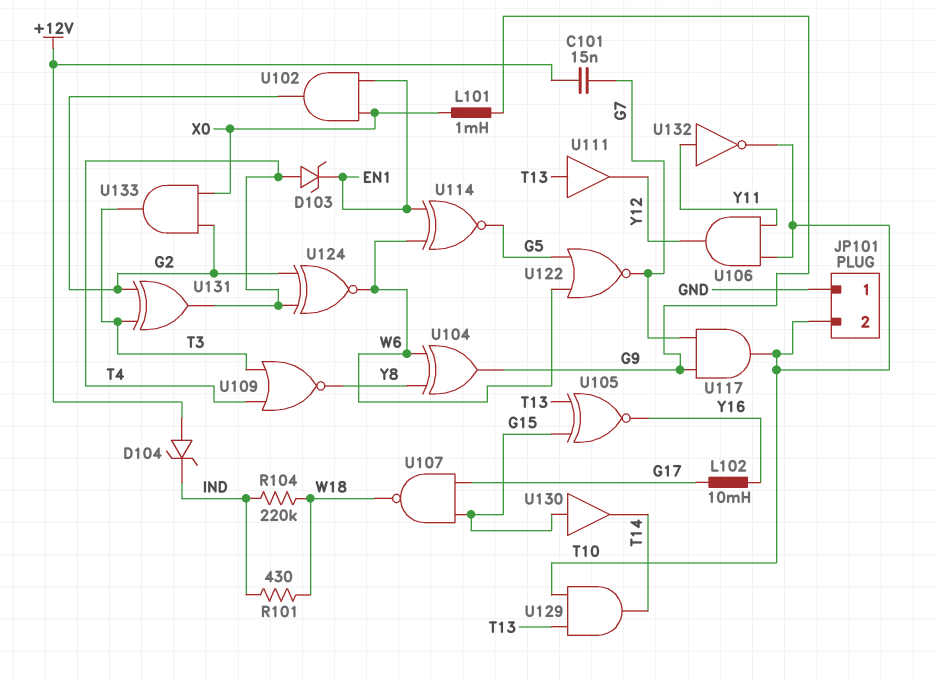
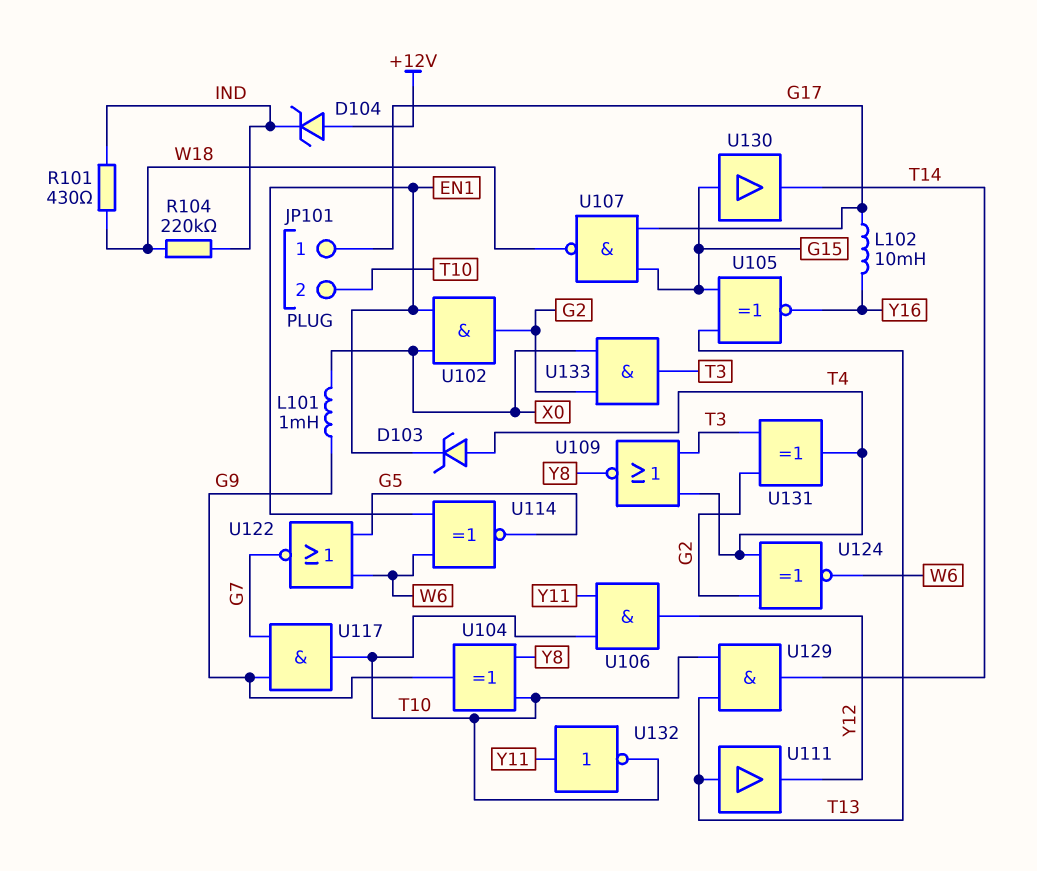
C101: 15nF (+12V, G7) -> none
JP101 pin 1: GND -> G17
U104: XOR (in W6, in Y8, out G9) -> XOR (in T10, in Y8, out G9)

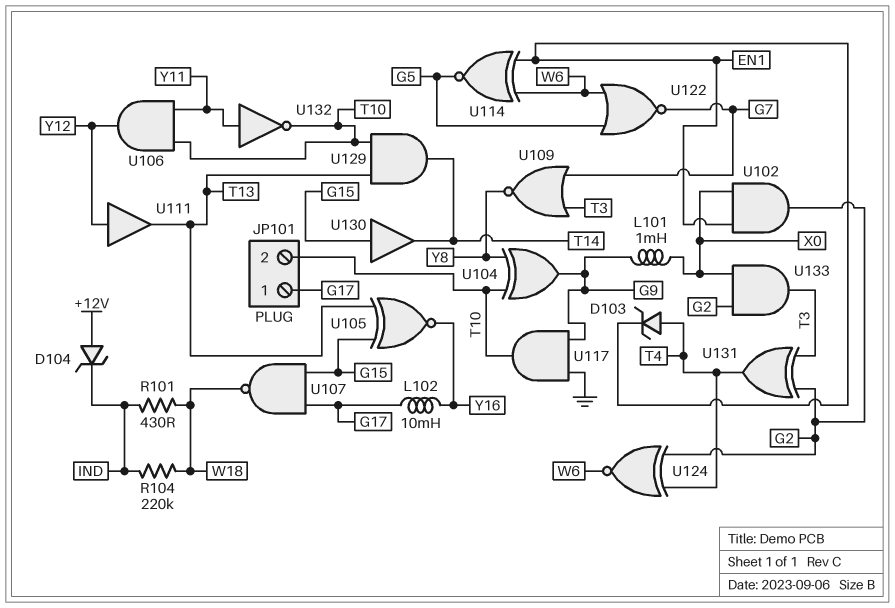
U109: NOR (in T3, in T4, out Y8) -> NOR (in G7, in T3, out Y8)
U111: buffer (in T13, out Y12) -> buffer (in Y12, out T13)
U117: AND (in G7, in G9, out T10) -> AND (in G9, in GND, out T10)

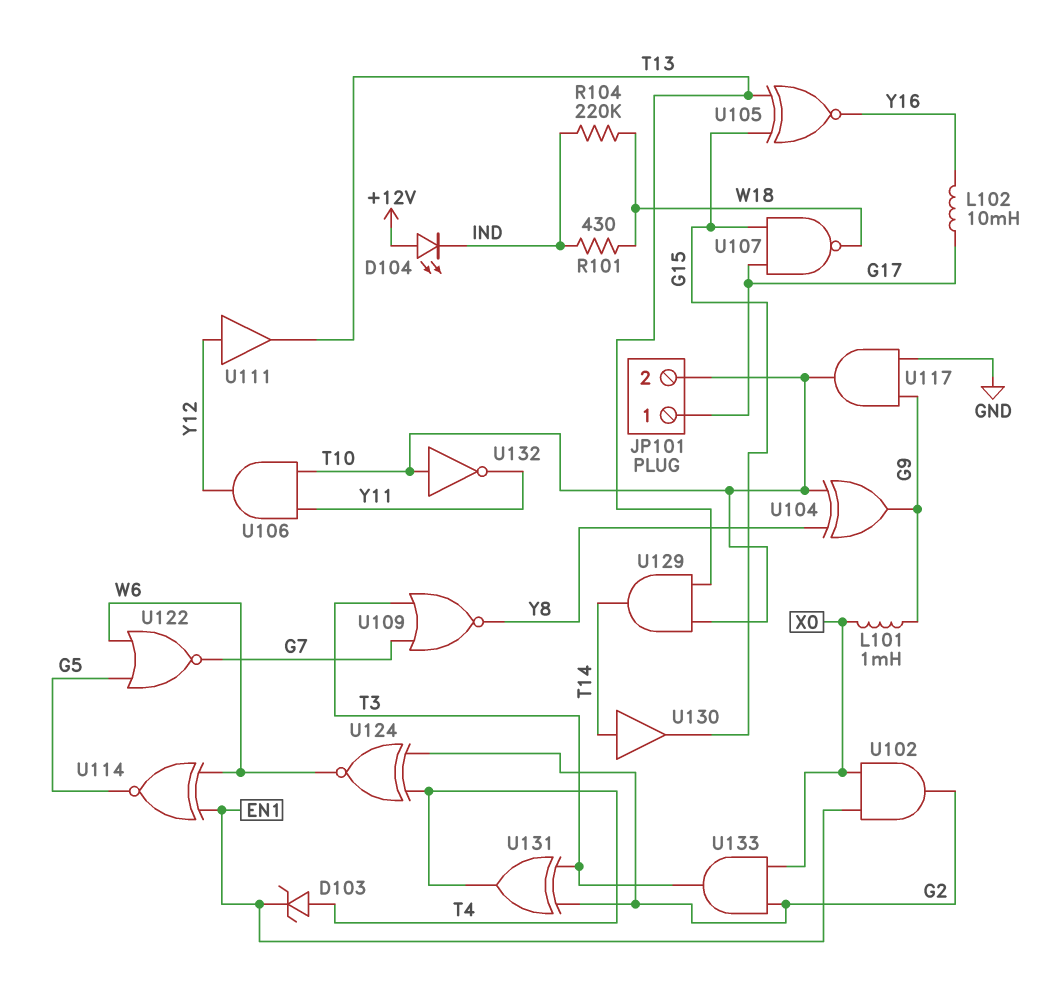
D104: zener (A +12V, K IND) -> LED (A +12V, K IND)
U130: buffer (in G15, out T14) -> buffer (in T14, out G15)
U132: NOT (in Y11, out T10) -> NOT (in T10, out Y11)

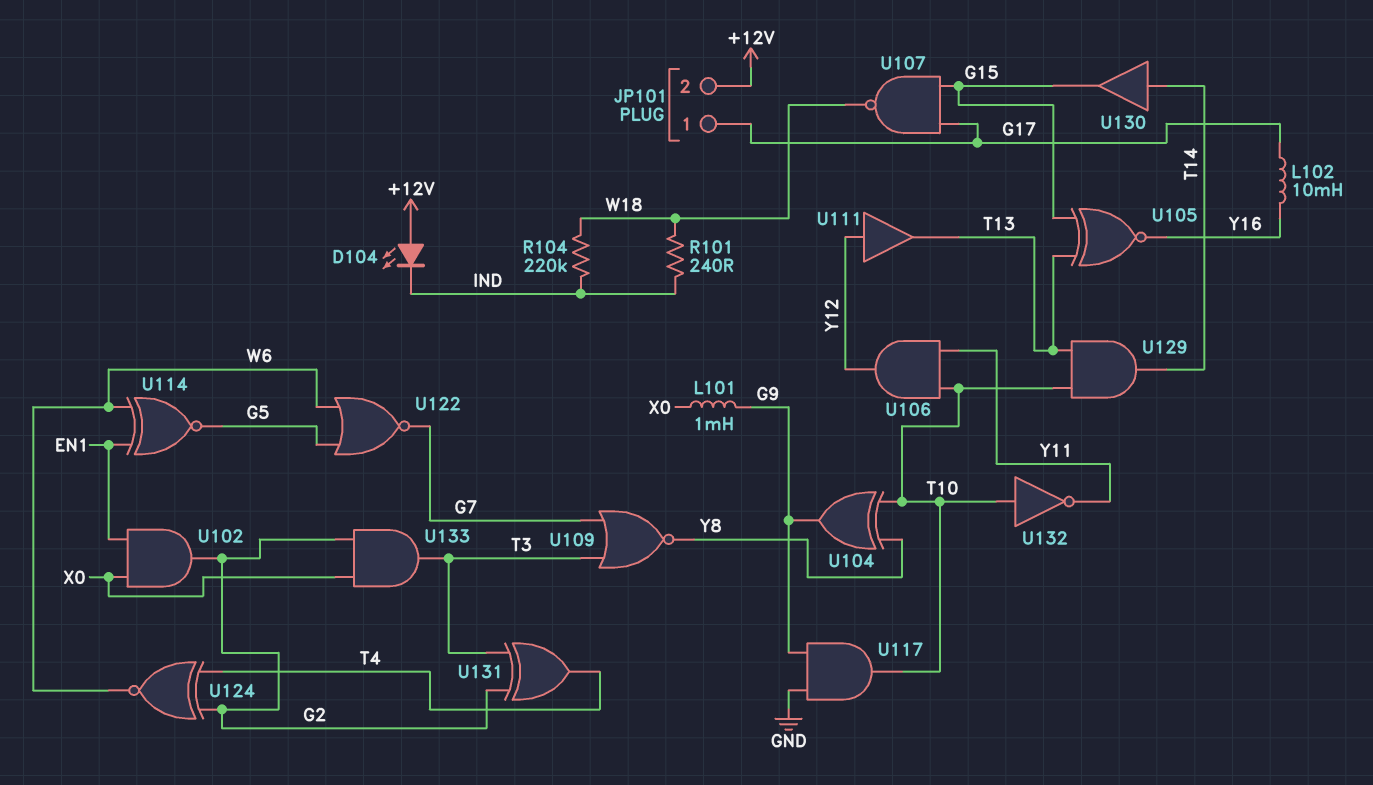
D103: zener (A T4, K EN1) -> none
JP101 pin 2: T10 -> +12V
R101: 430 (IND, W18) -> 240 (IND, W18)

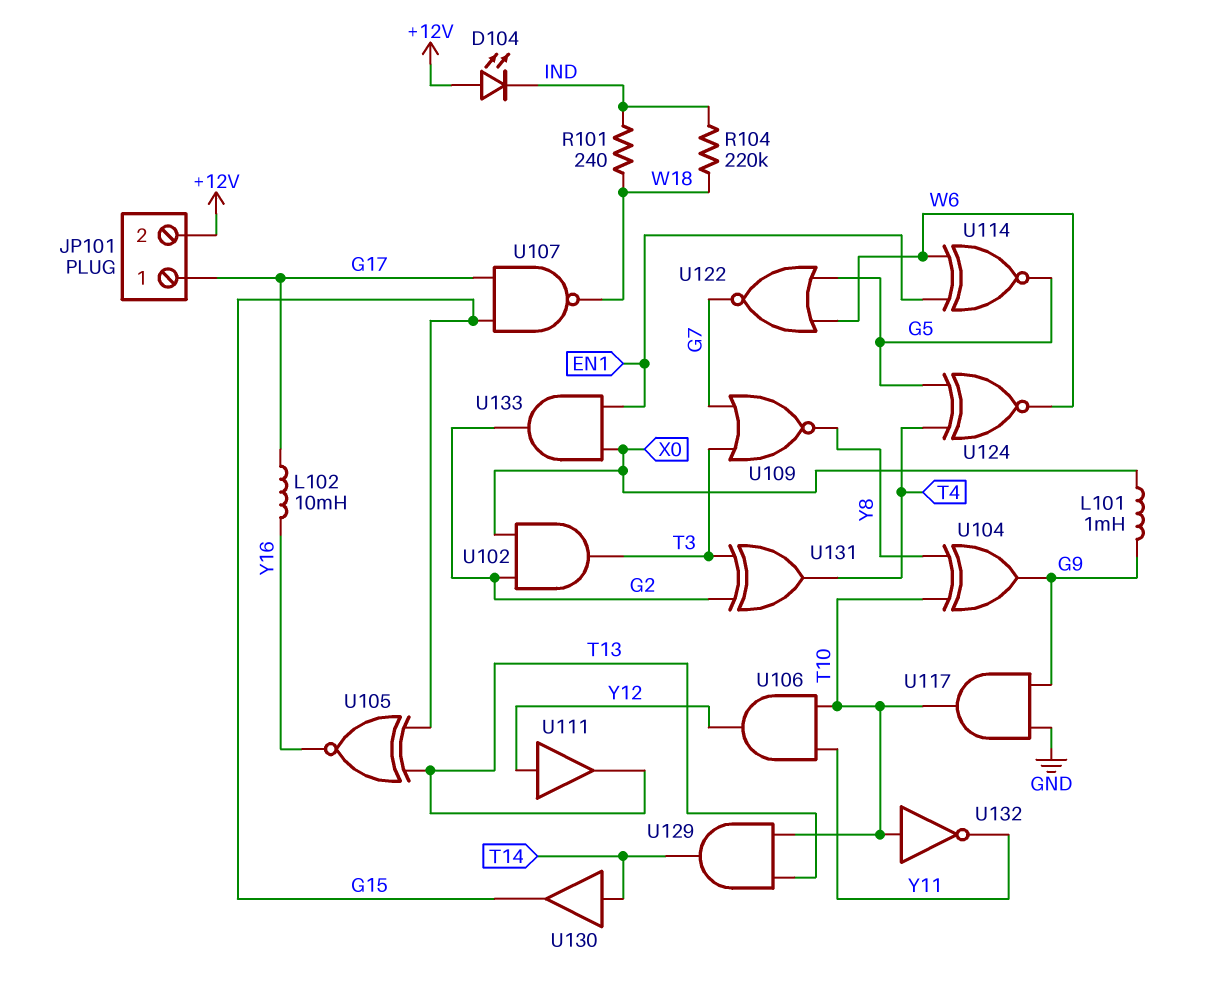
U102: AND (in EN1, in X0, out G2) -> AND (in G2, in X0, out T3)
U124: XNOR (in G2, in T4, out W6) -> XNOR (in G5, in T4, out W6)
U133: AND (in G2, in X0, out T3) -> AND (in EN1, in X0, out G2)

